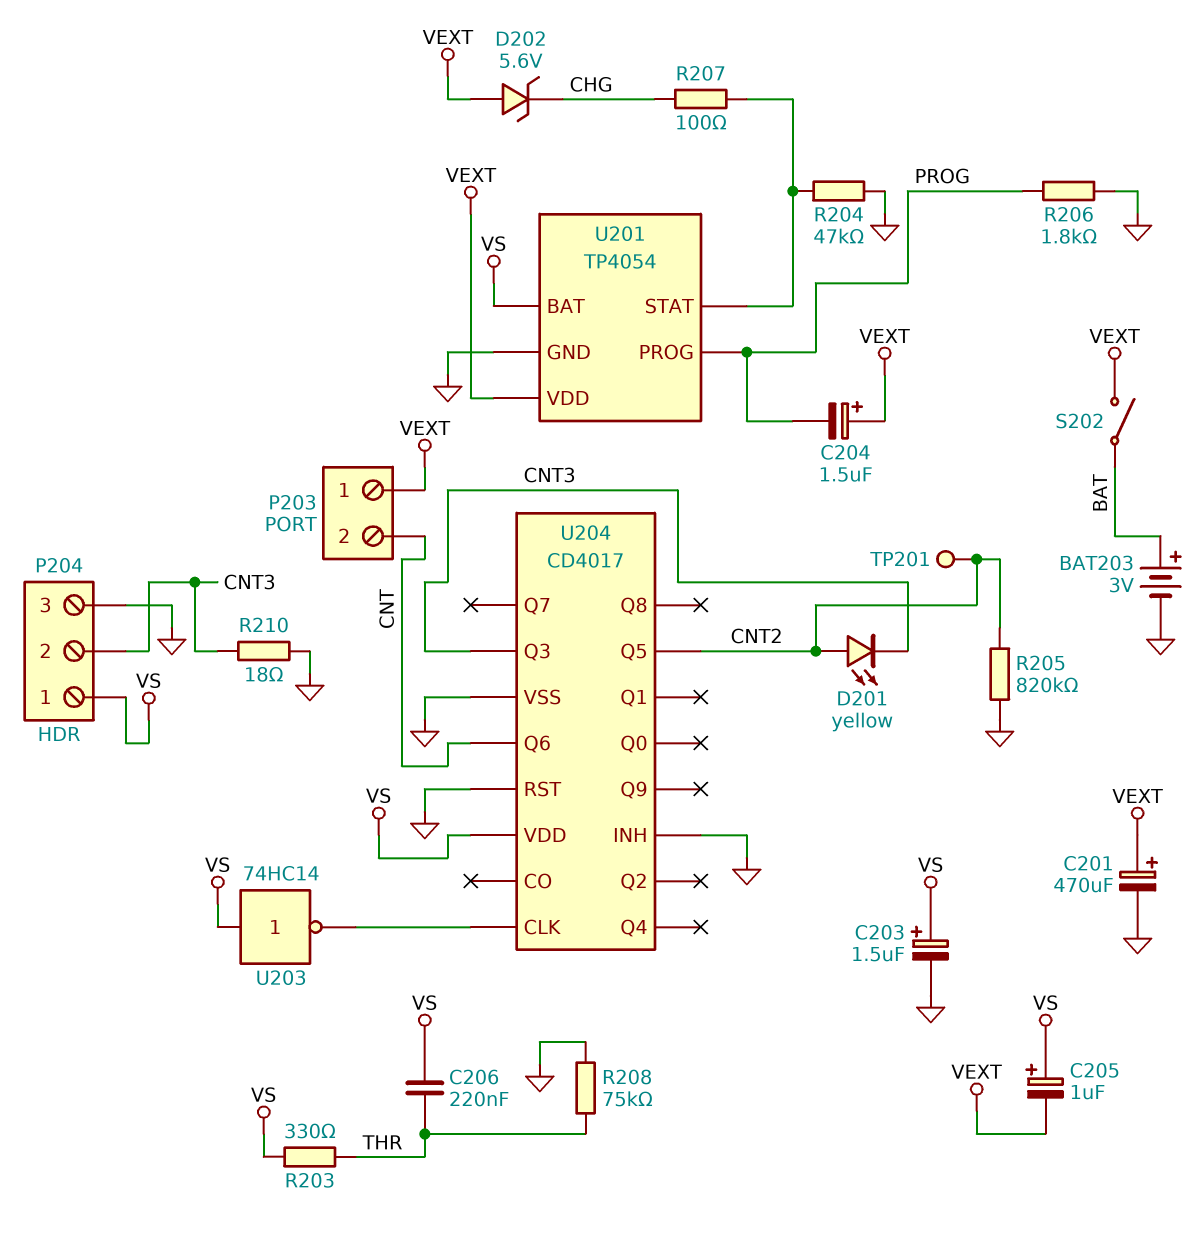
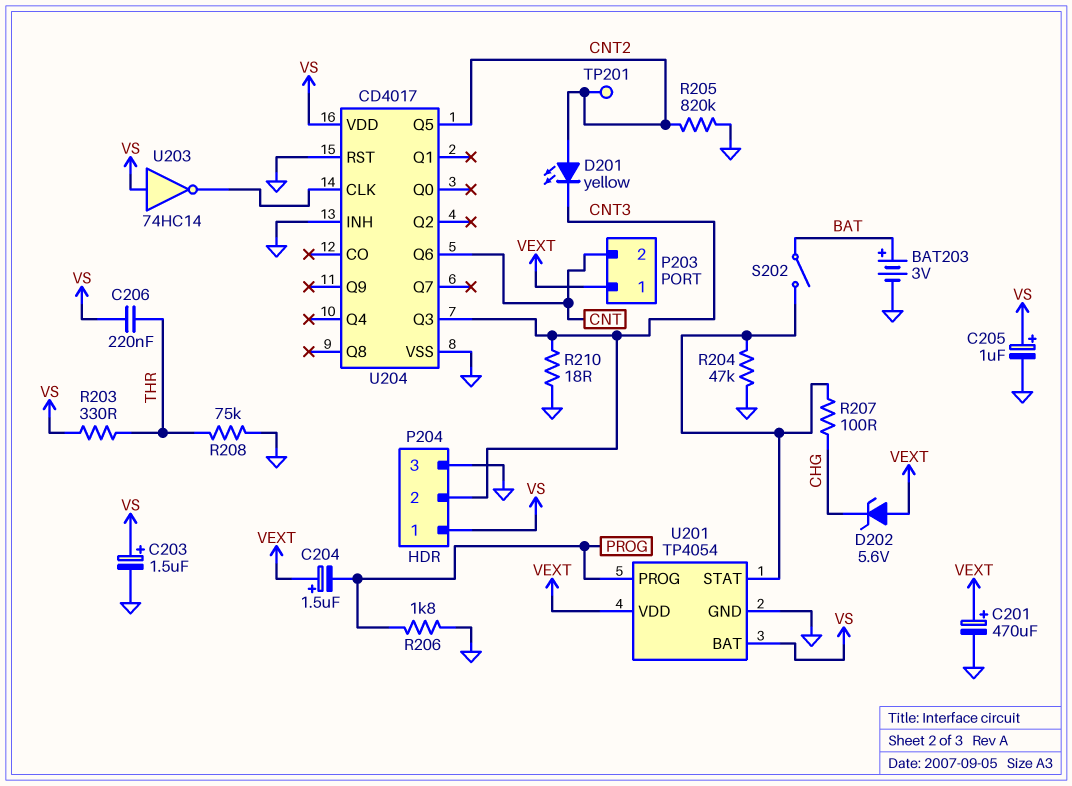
C205: 1uF (plus VS, minus VEXT) -> 1uF (plus VS, minus GND)
S202: switch (BAT, VEXT) -> switch (BAT, U201/STAT)

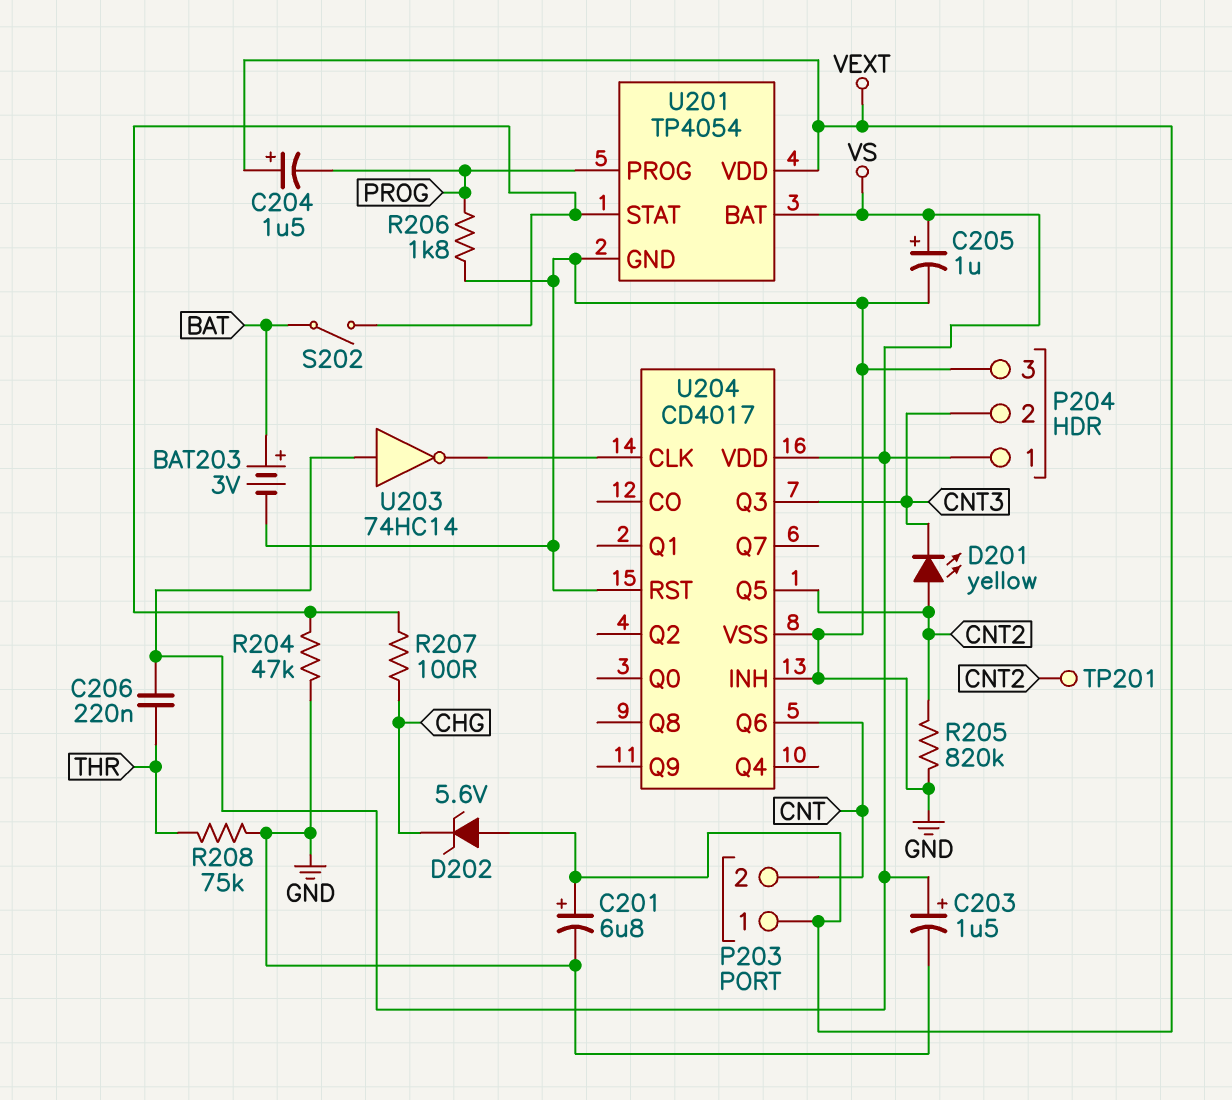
C201: 470uF (plus VEXT, minus GND) -> 6.8uF (plus VEXT, minus GND)
R203: 330 (THR, VS) -> none
R210: 18 (CNT3, GND) -> none

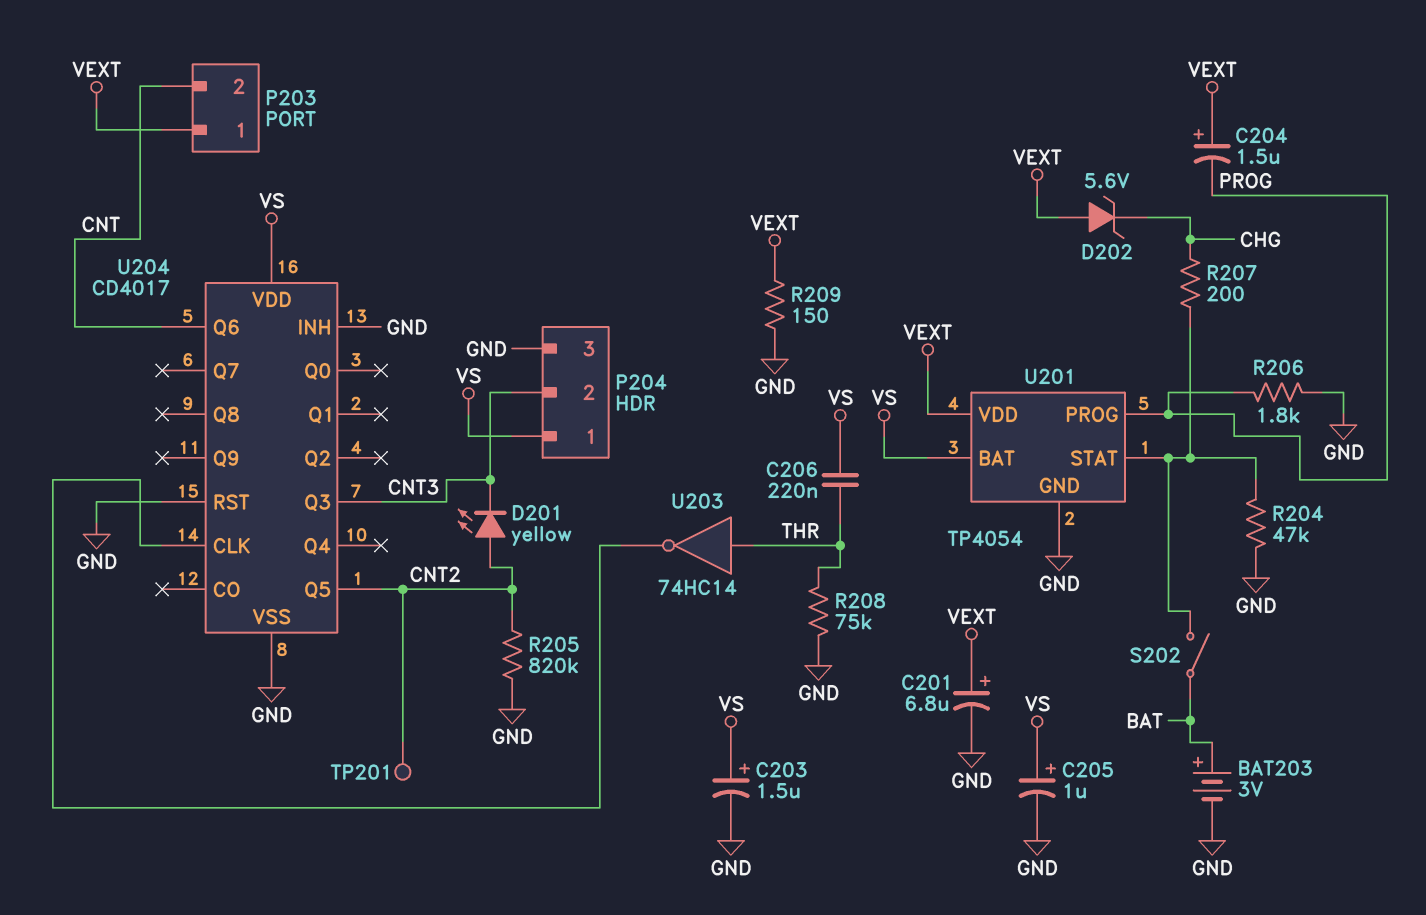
R207: 100 (CHG, U201/STAT) -> 200 (CHG, U201/STAT)
R209: none -> 150 (GND, VEXT)
U203: NOT 74HC14 (in VS, out U204/CLK) -> NOT 74HC14 (in THR, out U204/CLK)

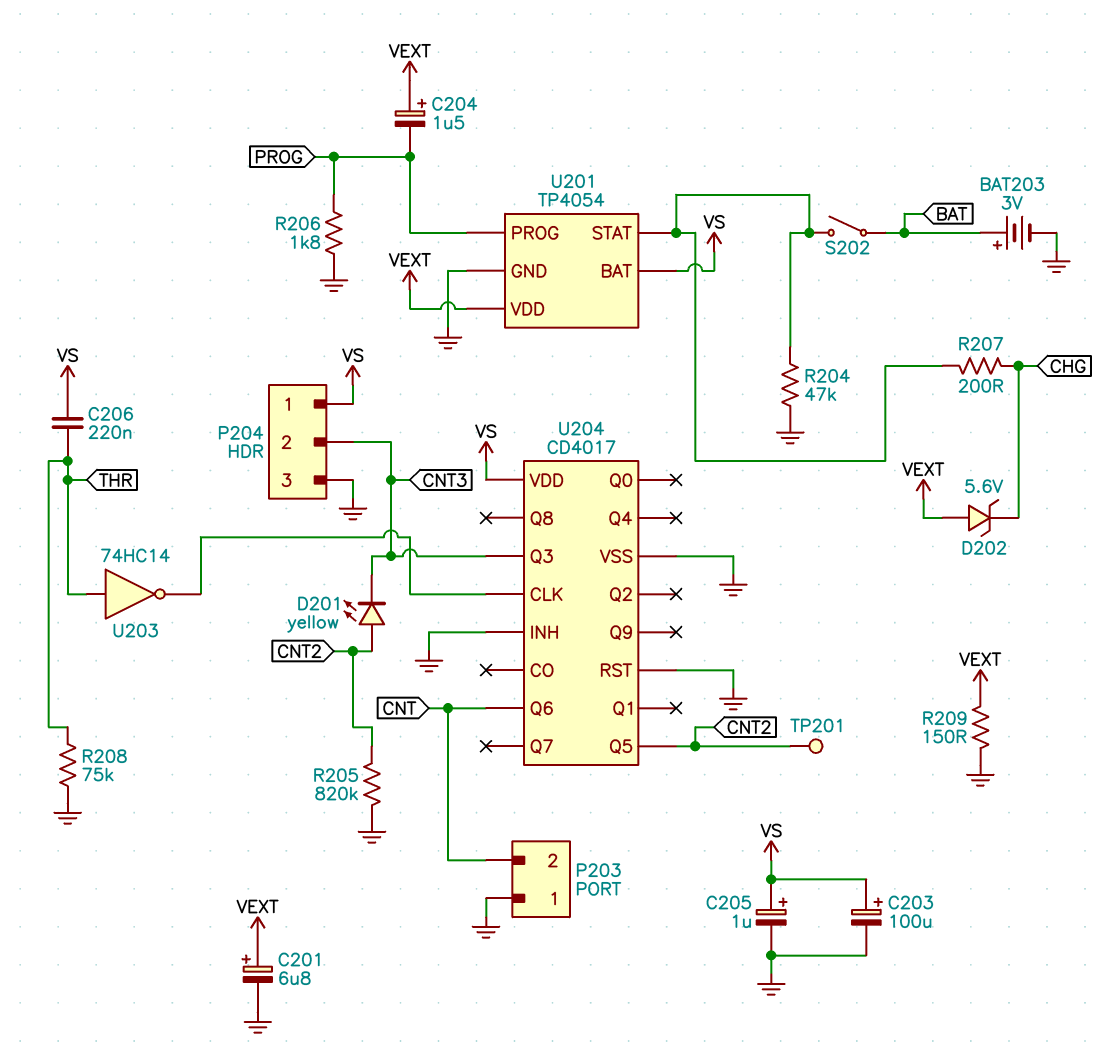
C203: 1.5uF (plus VS, minus GND) -> 100uF (plus VS, minus GND)
P203 pin 1: VEXT -> GND

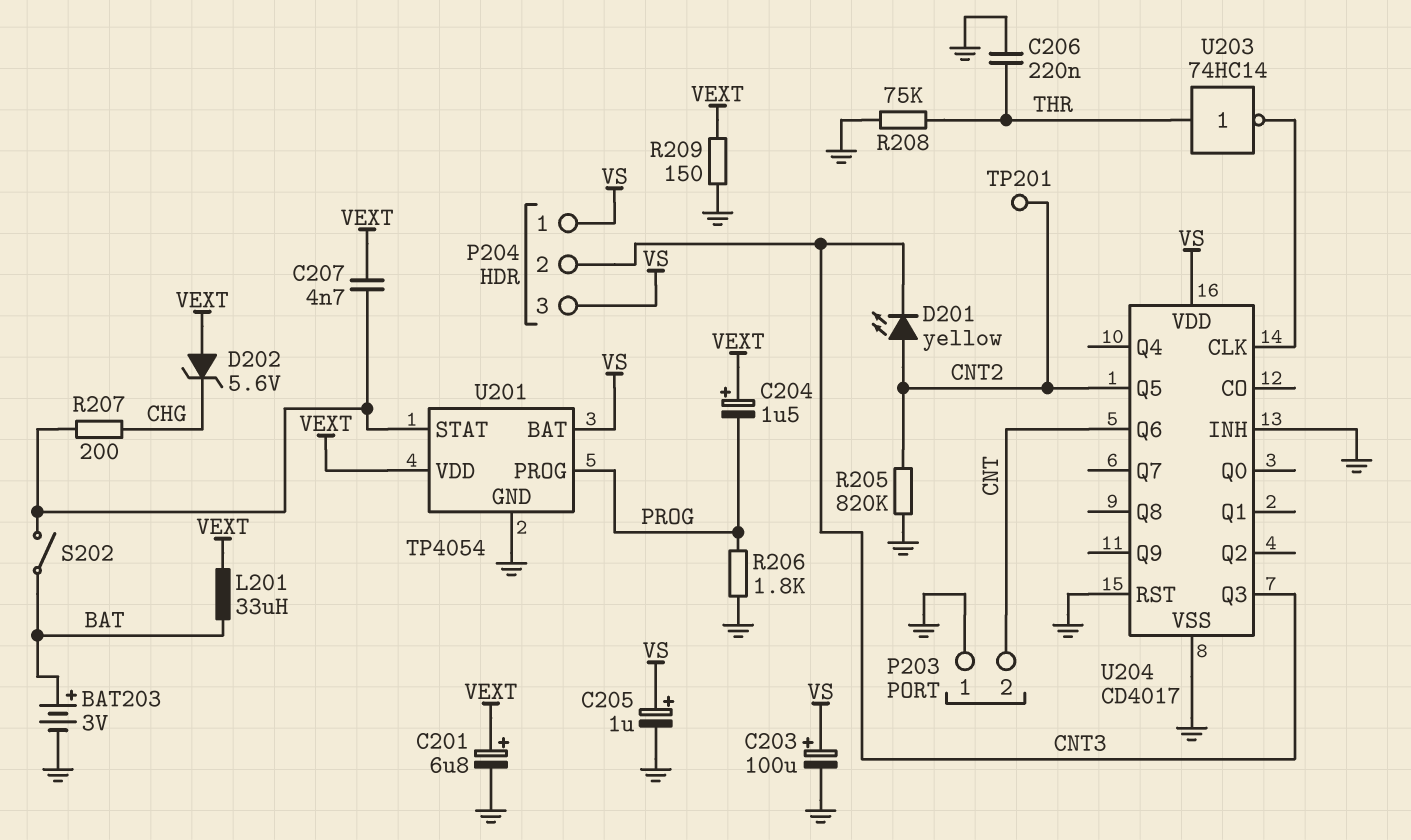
C206: 220nF (THR, VS) -> 220nF (GND, THR)
C207: none -> 4.7nF (U201/STAT, VEXT)
L201: none -> 33uH (BAT, VEXT)
P204 pin 3: GND -> VS
R204: 47k (GND, U201/STAT) -> none

